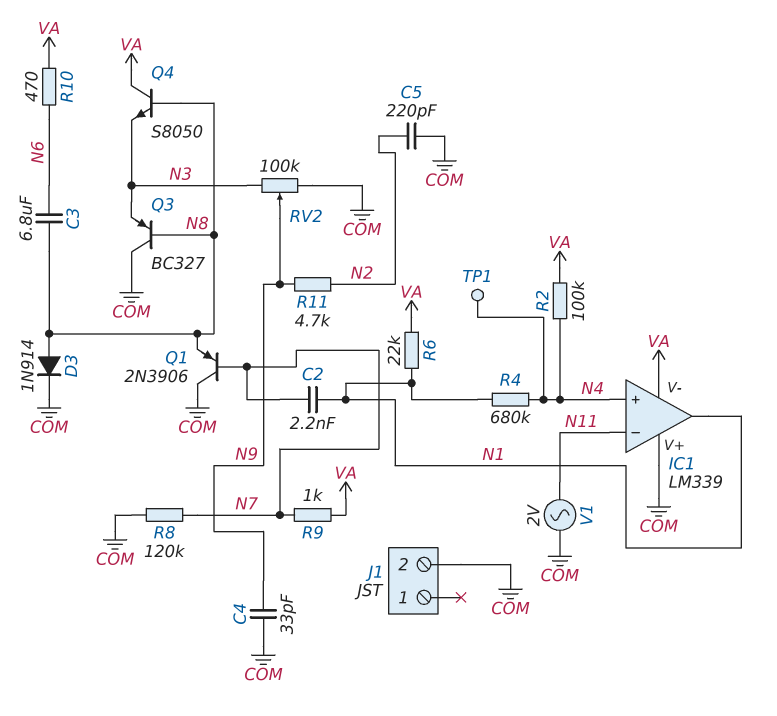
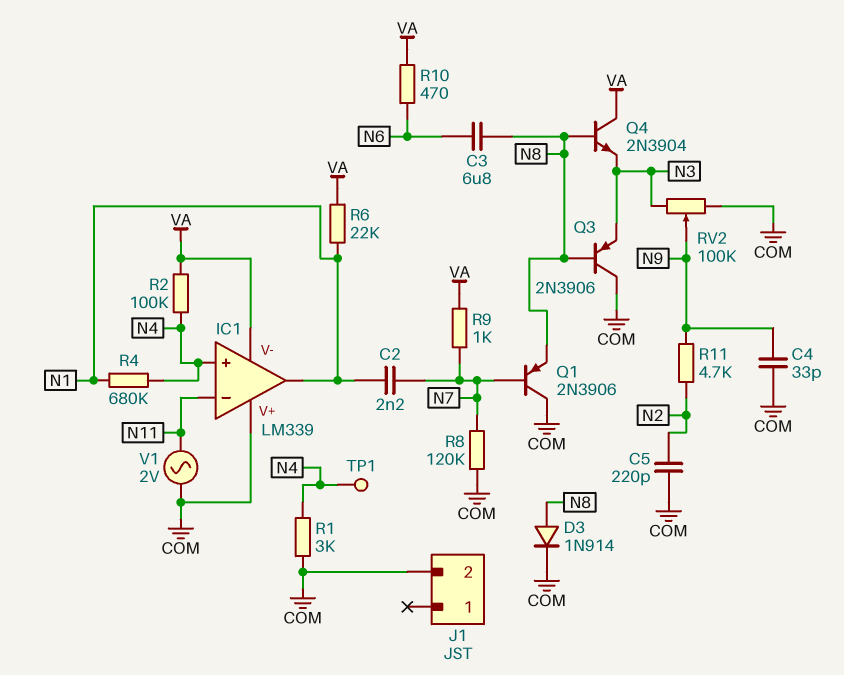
Q3: PNP BC327 (B N8, C COM, E N3) -> PNP 2N3906 (B N8, C COM, E N3)
Q4: NPN S8050 (B N8, C VA, E N3) -> NPN 2N3904 (B N8, C VA, E N3)
R1: none -> 3k (COM, N4)

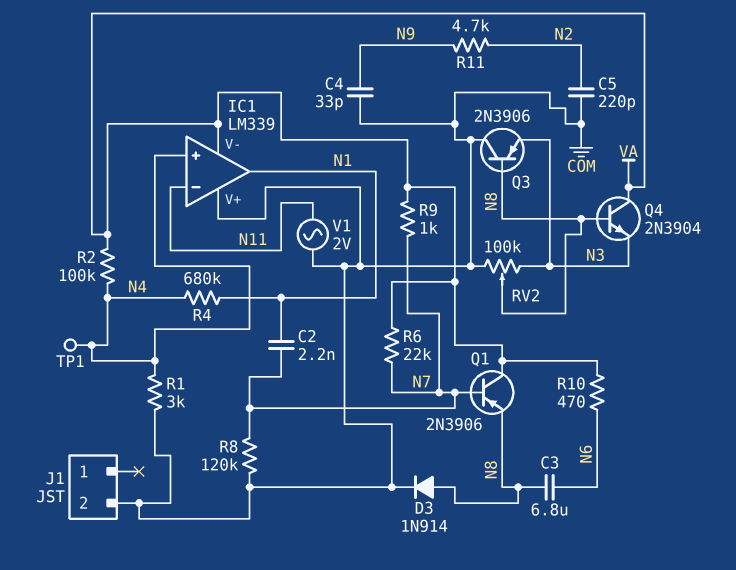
Q1: PNP 2N3906 (B N7, C COM, E N8) -> PNP 2N3906 (B N7, C VA, E N8)
R6: 22k (N1, VA) -> 22k (N7, VA)
RV2: 100k (COM, N3, wiper N9) -> 100k (COM, N3, wiper N8)

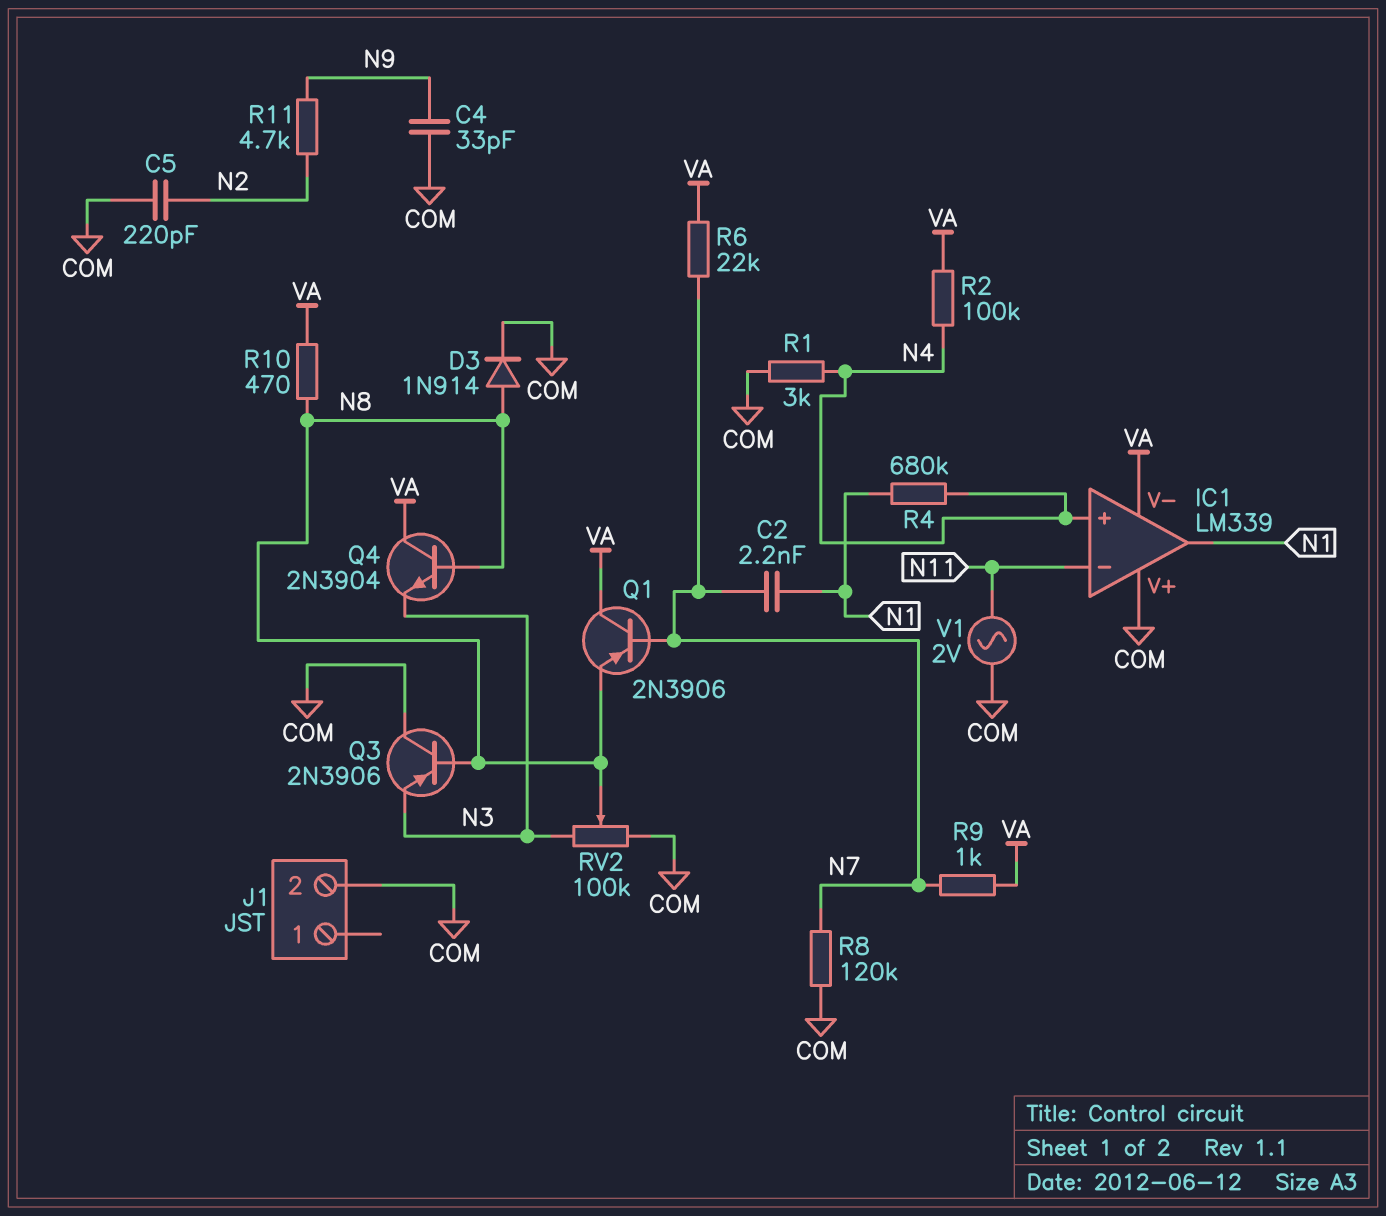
C3: 6.8uF (N6, N8) -> none
R10: 470 (N6, VA) -> 470 (N8, VA)
TP1: test point (N4) -> none

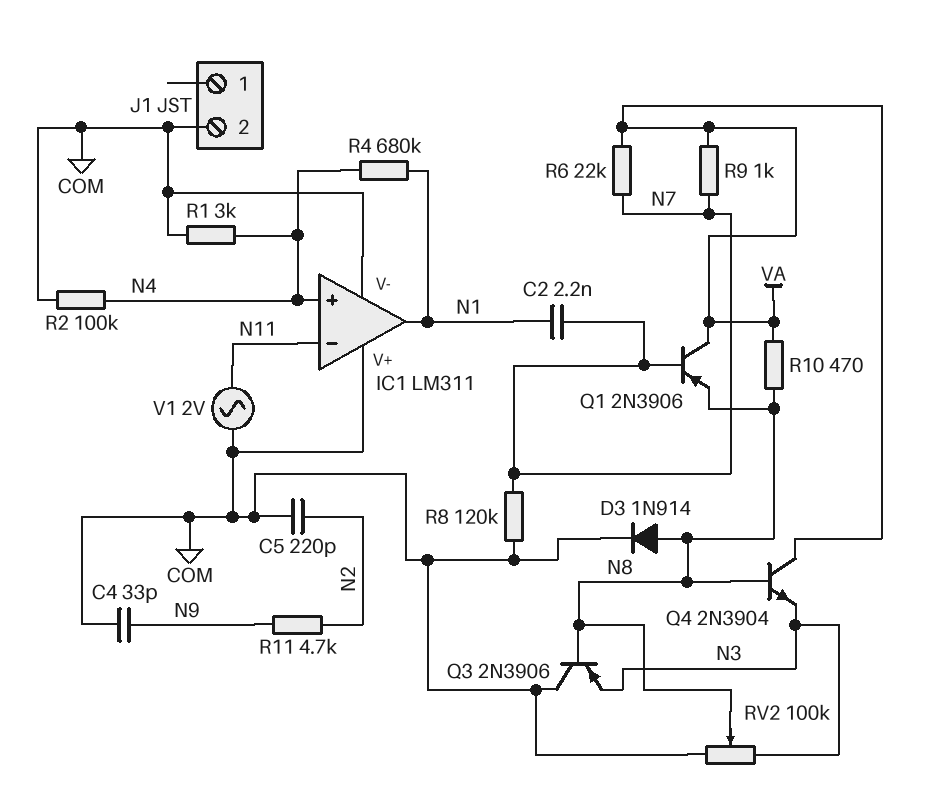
IC1: LM339 -> LM311
IC1 pin V-: VA -> COM
R2: 100k (N4, VA) -> 100k (COM, N4)

